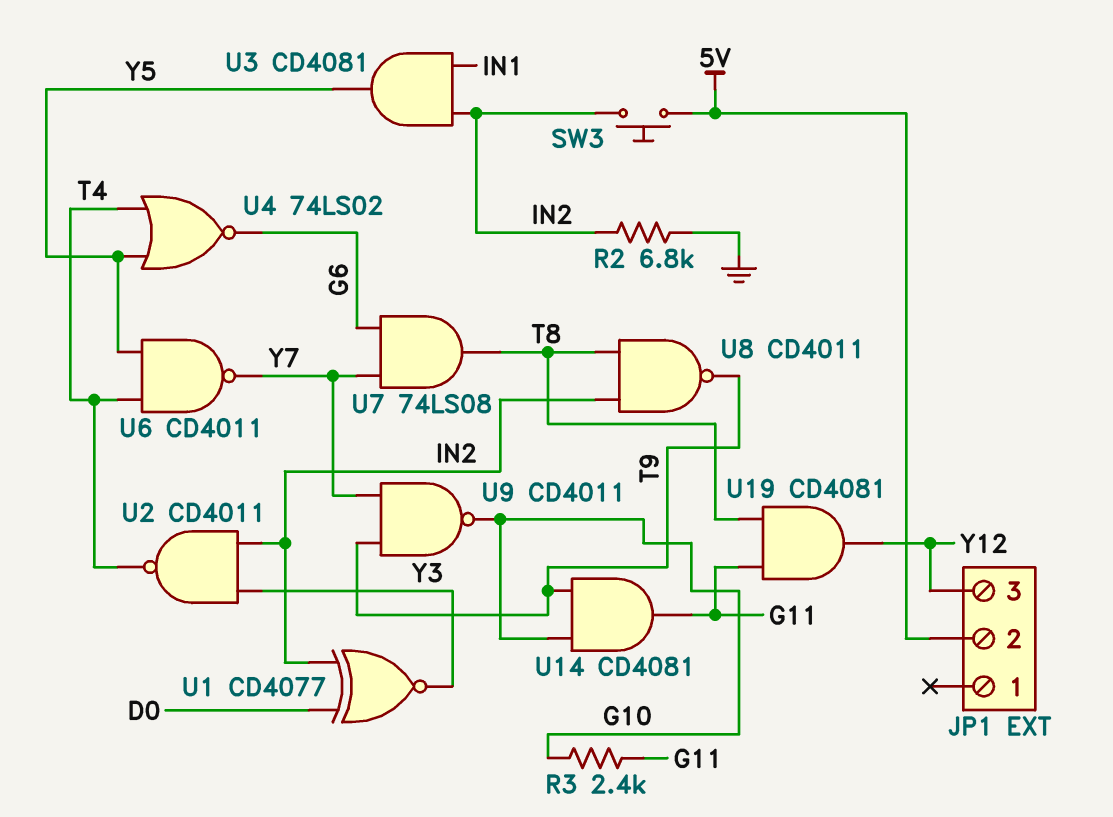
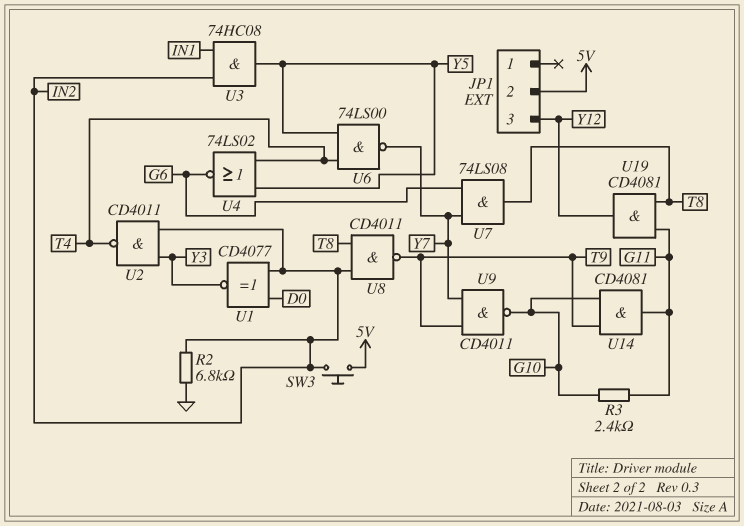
U3: AND CD4081 (in IN1, in IN2, out Y5) -> AND 74HC08 (in IN1, in IN2, out Y5)
U6: NAND CD4011 (in T4, in Y5, out Y7) -> NAND 74LS00 (in T4, in Y5, out Y7)

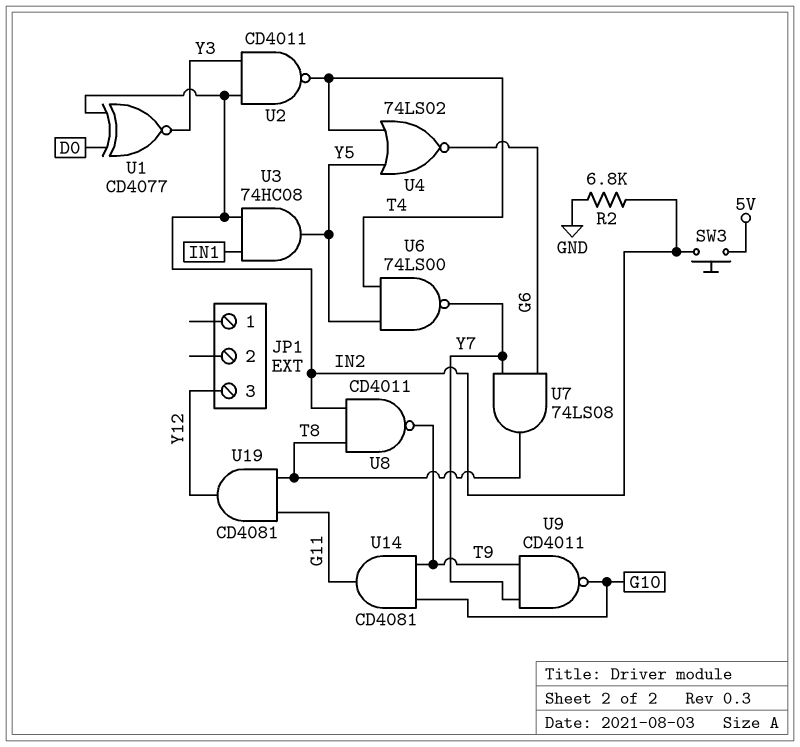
JP1 pin 2: 5V -> none
R3: 2.4k (G10, G11) -> none

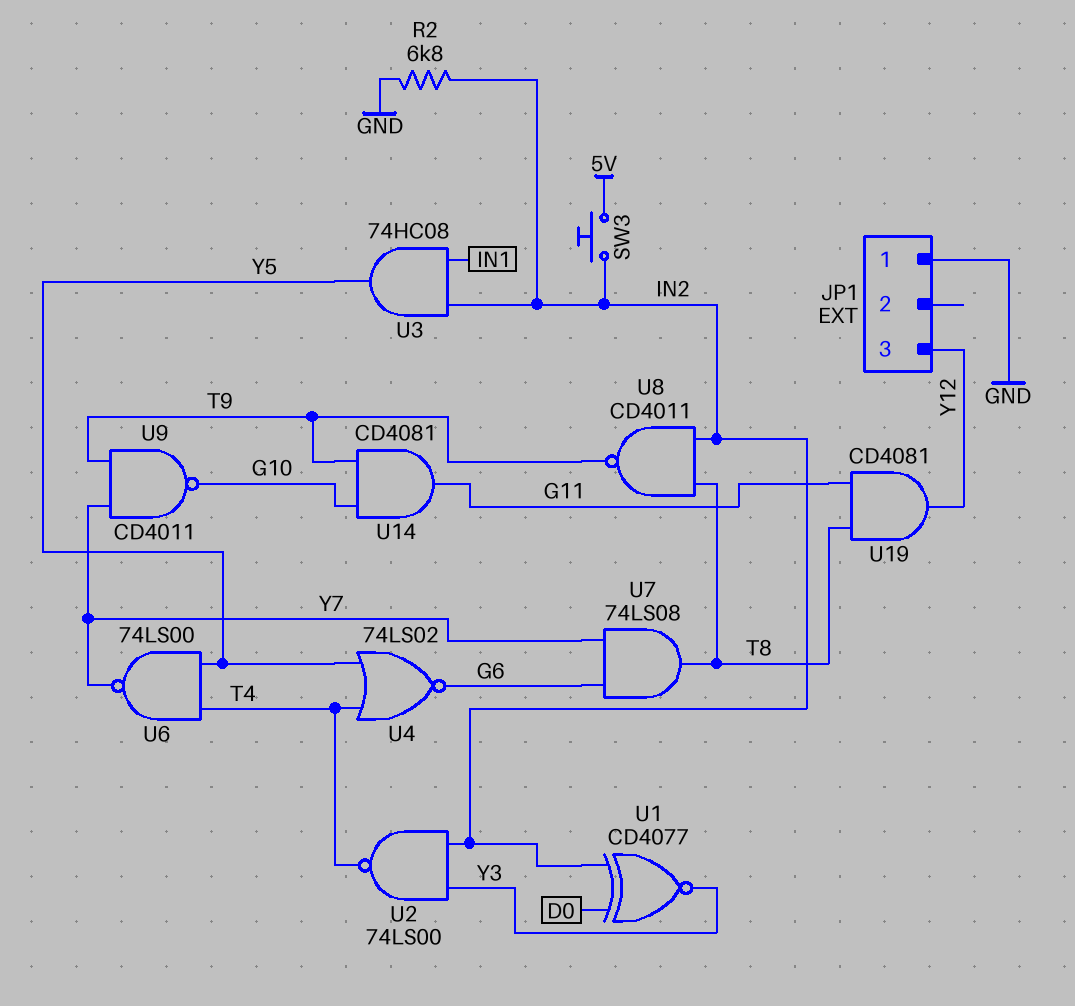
JP1 pin 1: none -> GND
U2: NAND CD4011 (in IN2, in Y3, out T4) -> NAND 74LS00 (in IN2, in Y3, out T4)

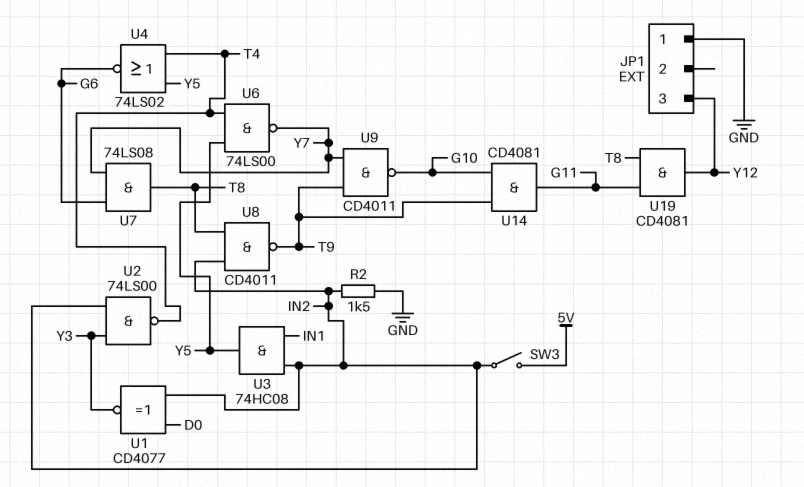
R2: 6.8k (GND, IN2) -> 1.5k (GND, IN2)
SW3: button (5V, IN2) -> switch (5V, IN2)

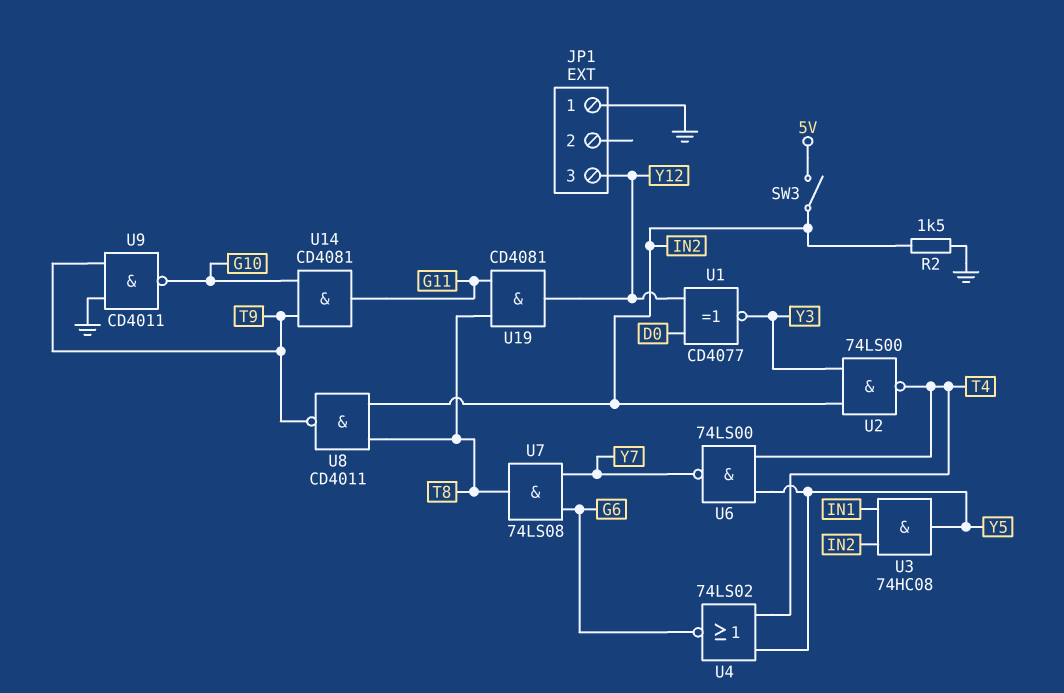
U1: XNOR CD4077 (in D0, in IN2, out Y3) -> XNOR CD4077 (in D0, in Y12, out Y3)
U9: NAND CD4011 (in T9, in Y7, out G10) -> NAND CD4011 (in GND, in T9, out G10)

